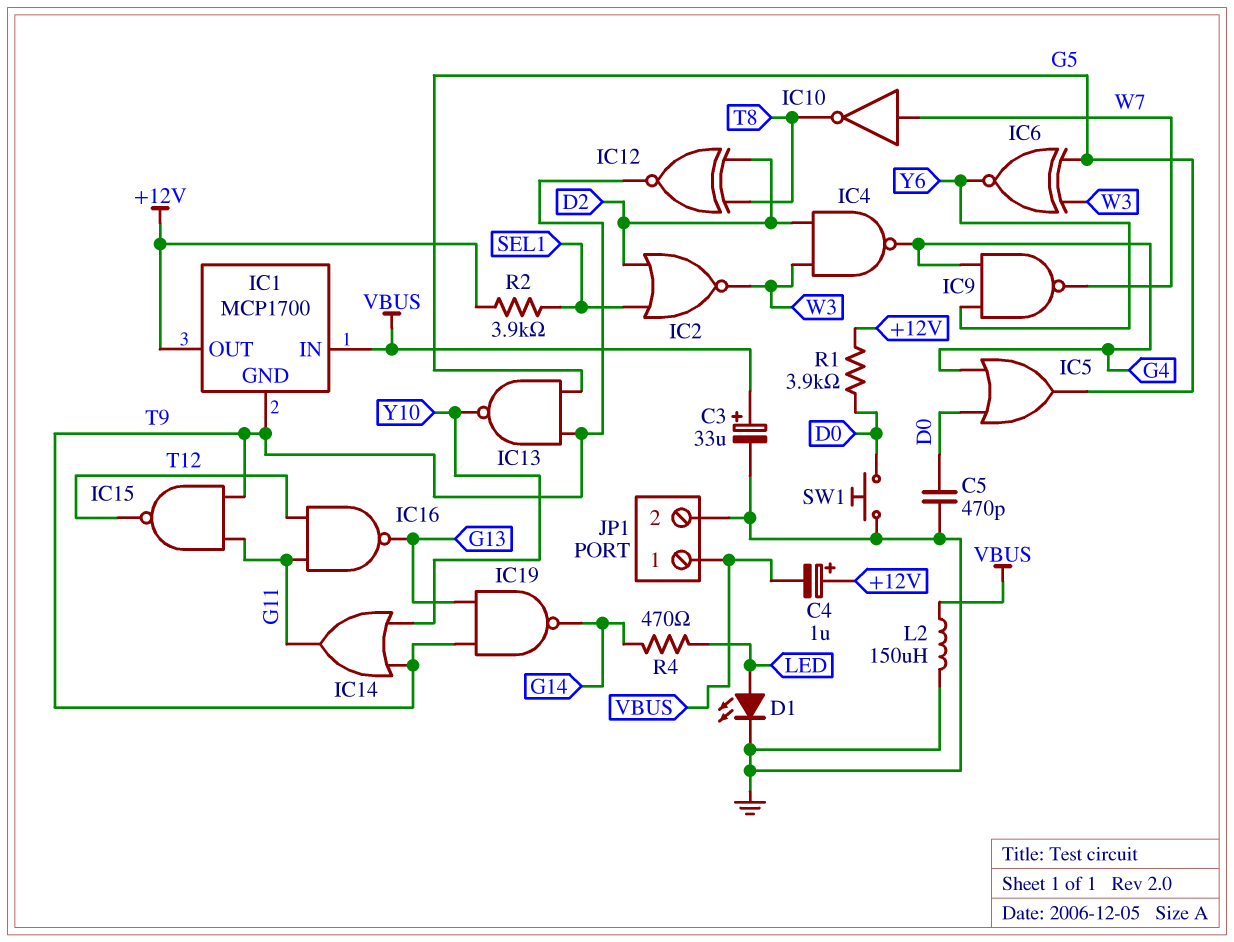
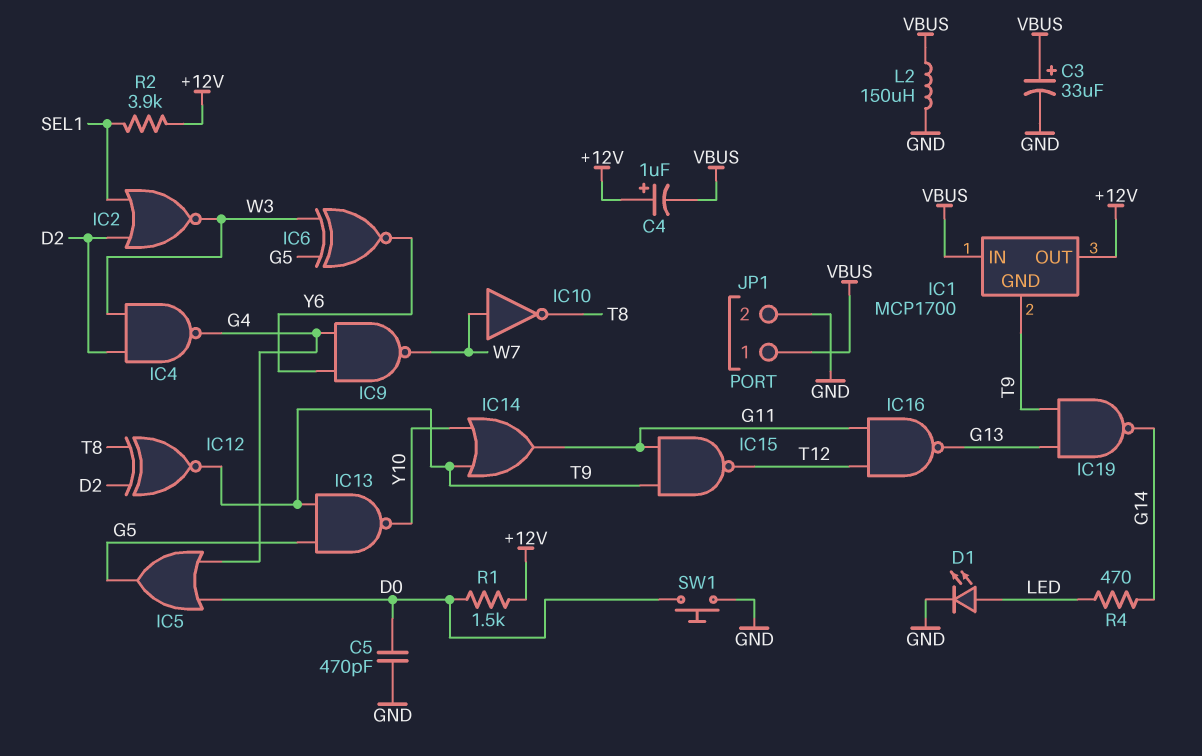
R1: 3.9k (+12V, D0) -> 1.5k (+12V, D0)

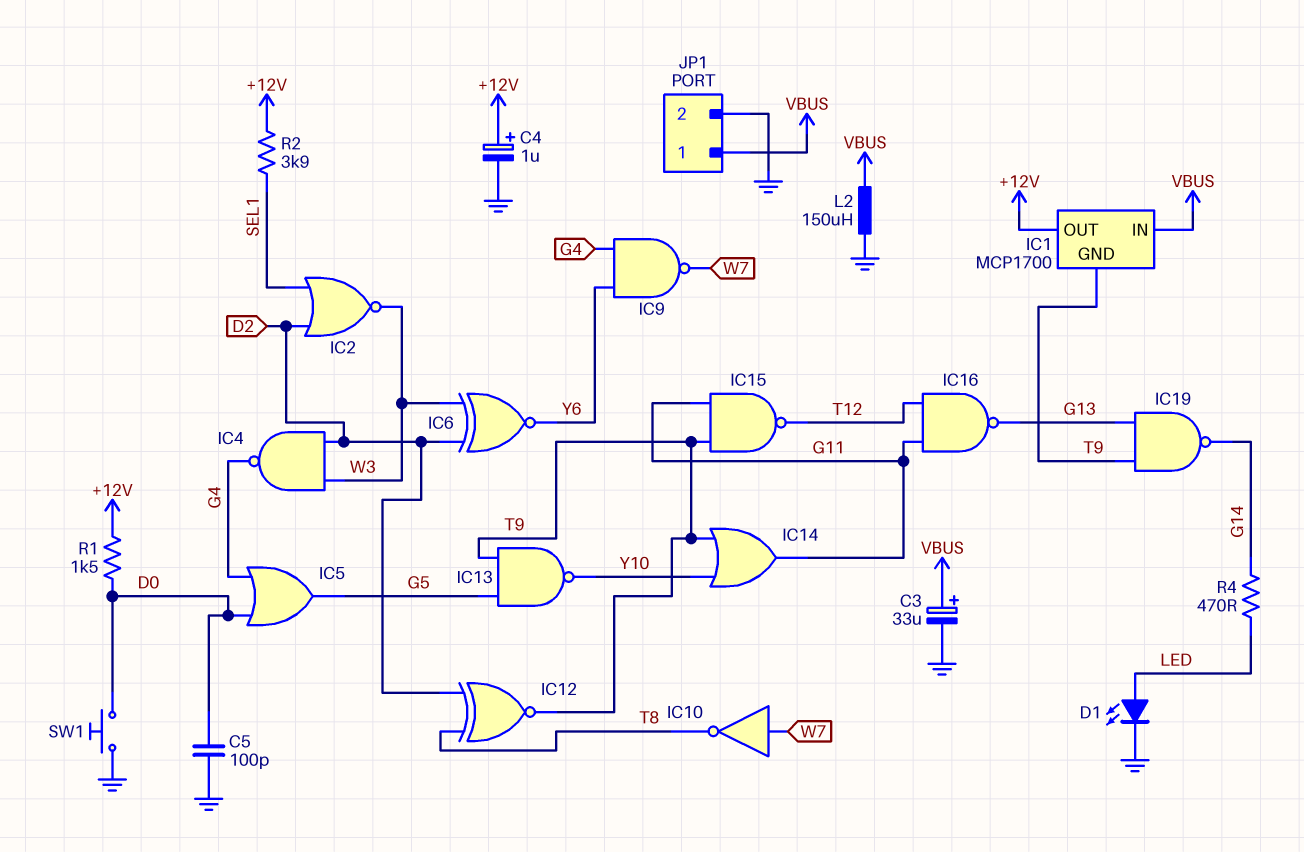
C4: 1uF (plus +12V, minus VBUS) -> 1uF (plus +12V, minus GND)
C5: 470pF (D0, GND) -> 100pF (D0, GND)
IC6: XNOR (in G5, in W3, out Y6) -> XNOR (in D2, in W3, out Y6)

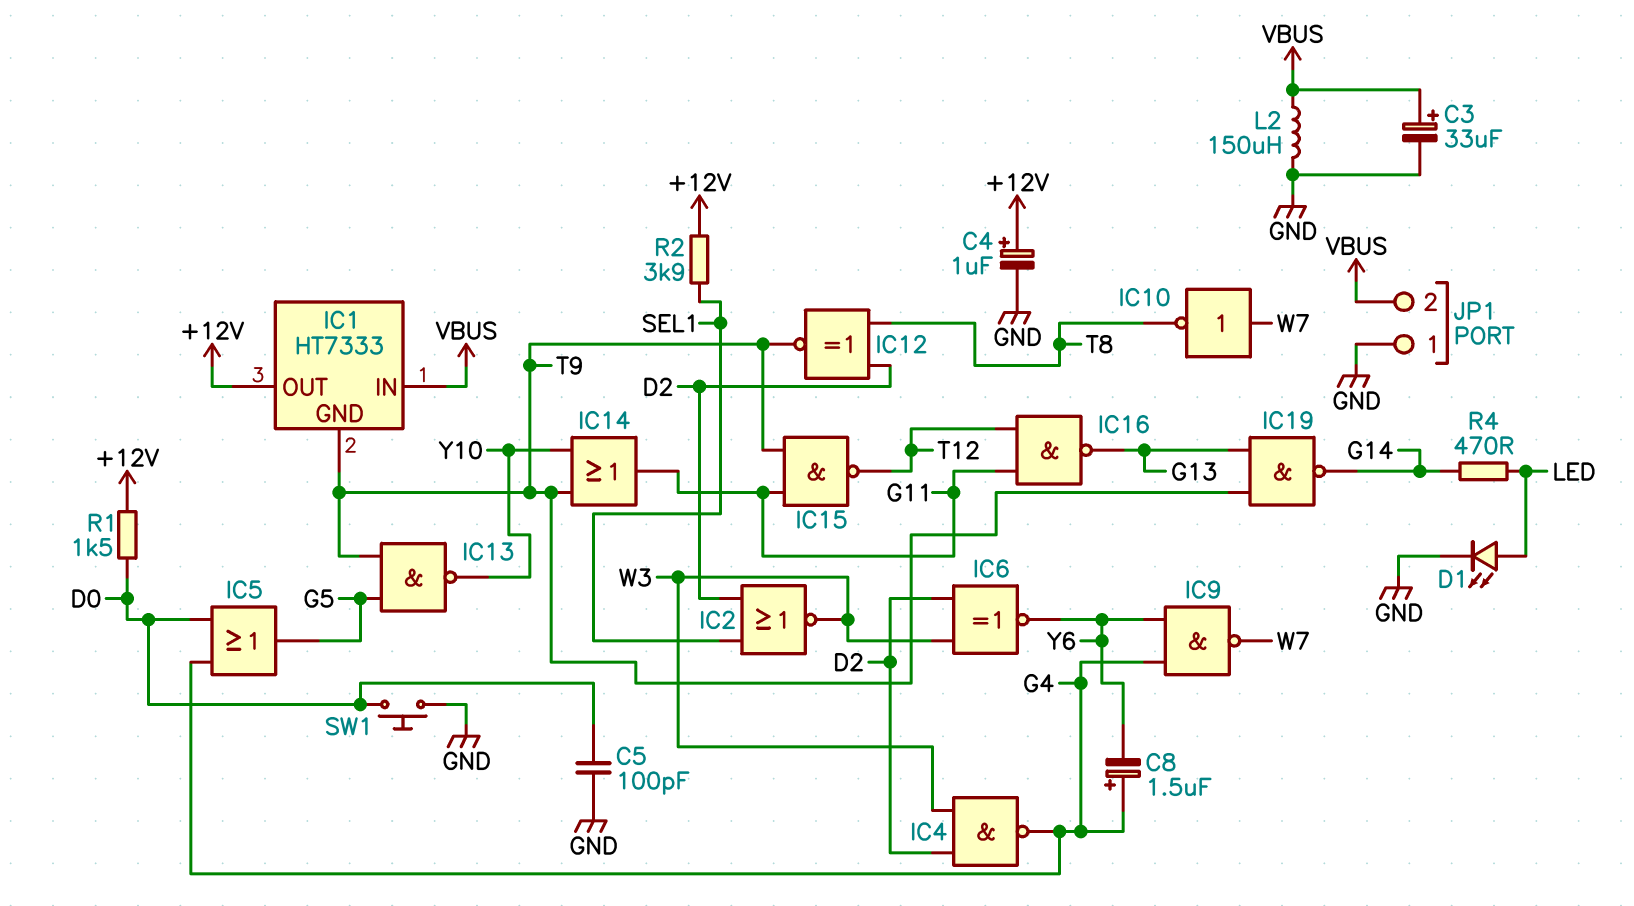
C8: none -> 1.5uF (plus G4, minus Y6)
IC1: MCP1700 -> HT7333
JP1 pin 1: VBUS -> GND
JP1 pin 2: GND -> VBUS

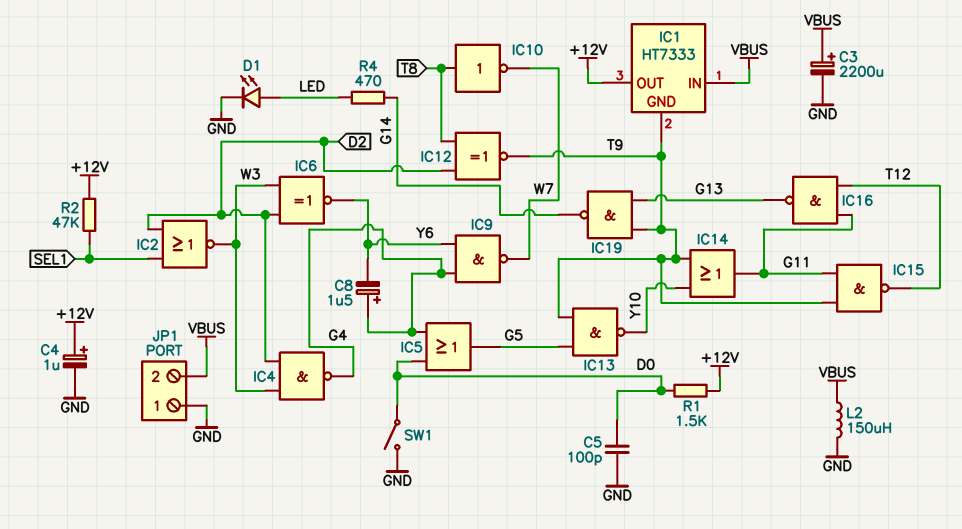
C3: 33uF (plus VBUS, minus GND) -> 2200uF (plus VBUS, minus GND)
IC10: NOT (in W7, out T8) -> NOT (in T8, out W7)
R2: 3.9k (+12V, SEL1) -> 47k (+12V, SEL1)
SW1: button (D0, GND) -> switch (D0, GND)

